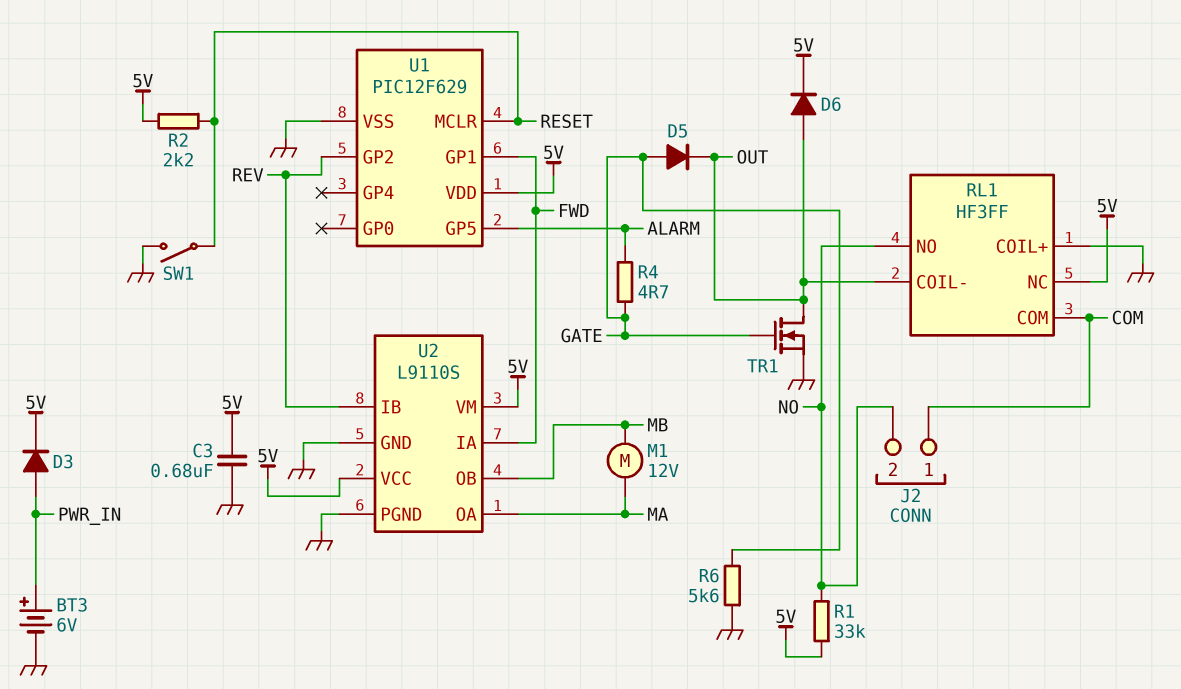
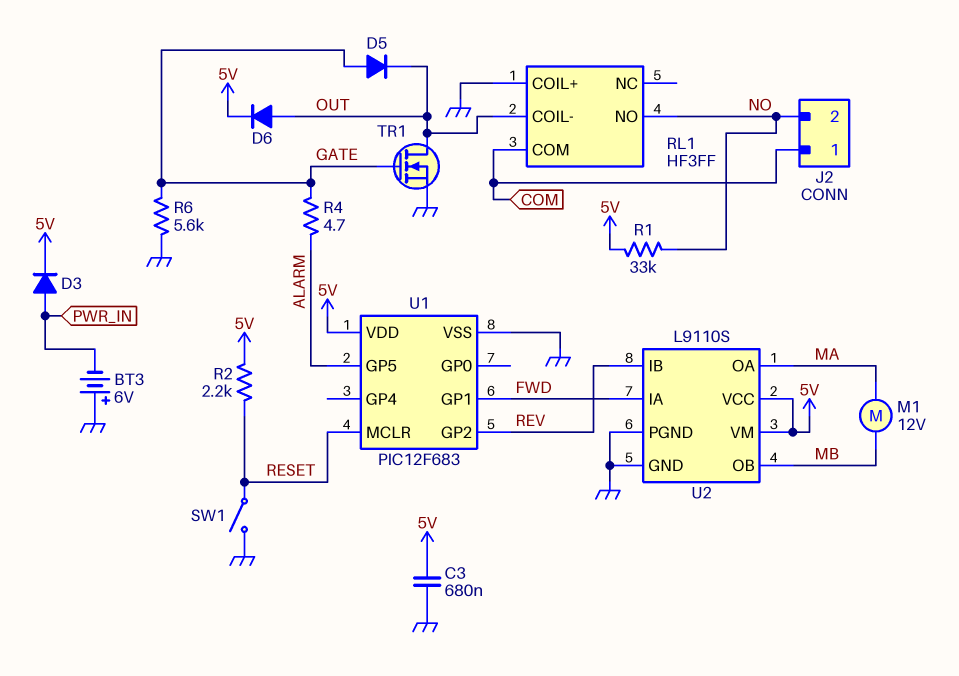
BT3: 6V (plus PWR_IN, minus GND) -> 6V (plus GND, minus PWR_IN)
RL1 pin NC: 5V -> none
U1: PIC12F629 -> PIC12F683

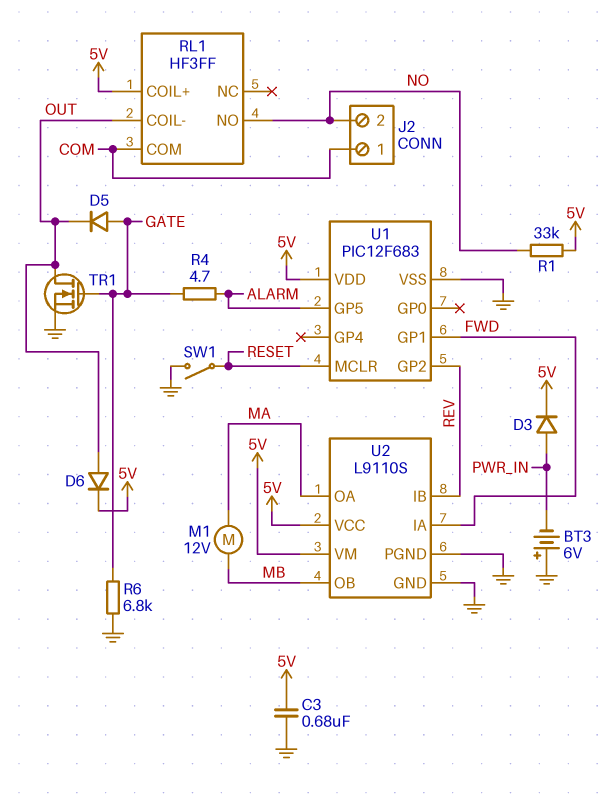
R2: 2.2k (5V, RESET) -> none
R6: 5.6k (GATE, GND) -> 6.8k (GATE, GND)
RL1 pin COIL+: GND -> 5V

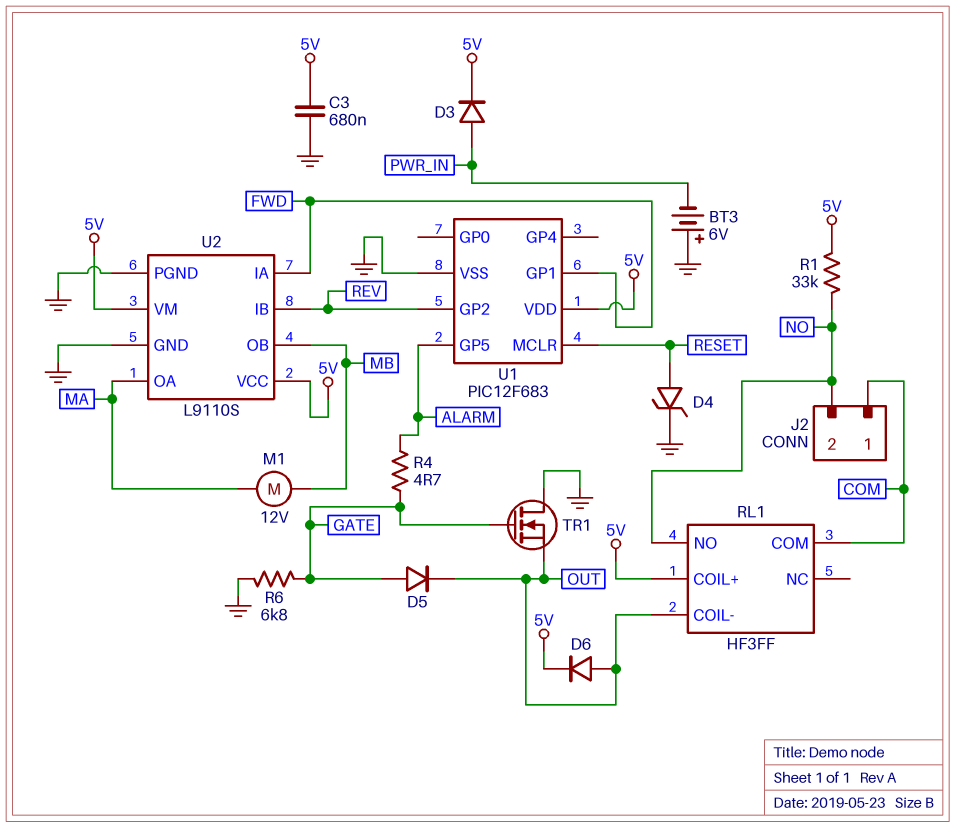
D4: none -> zener (A RESET, K GND)
SW1: switch (GND, RESET) -> none
TR1: NMOS (G GATE, D OUT, S GND) -> NMOS (G GATE, D GND, S OUT)

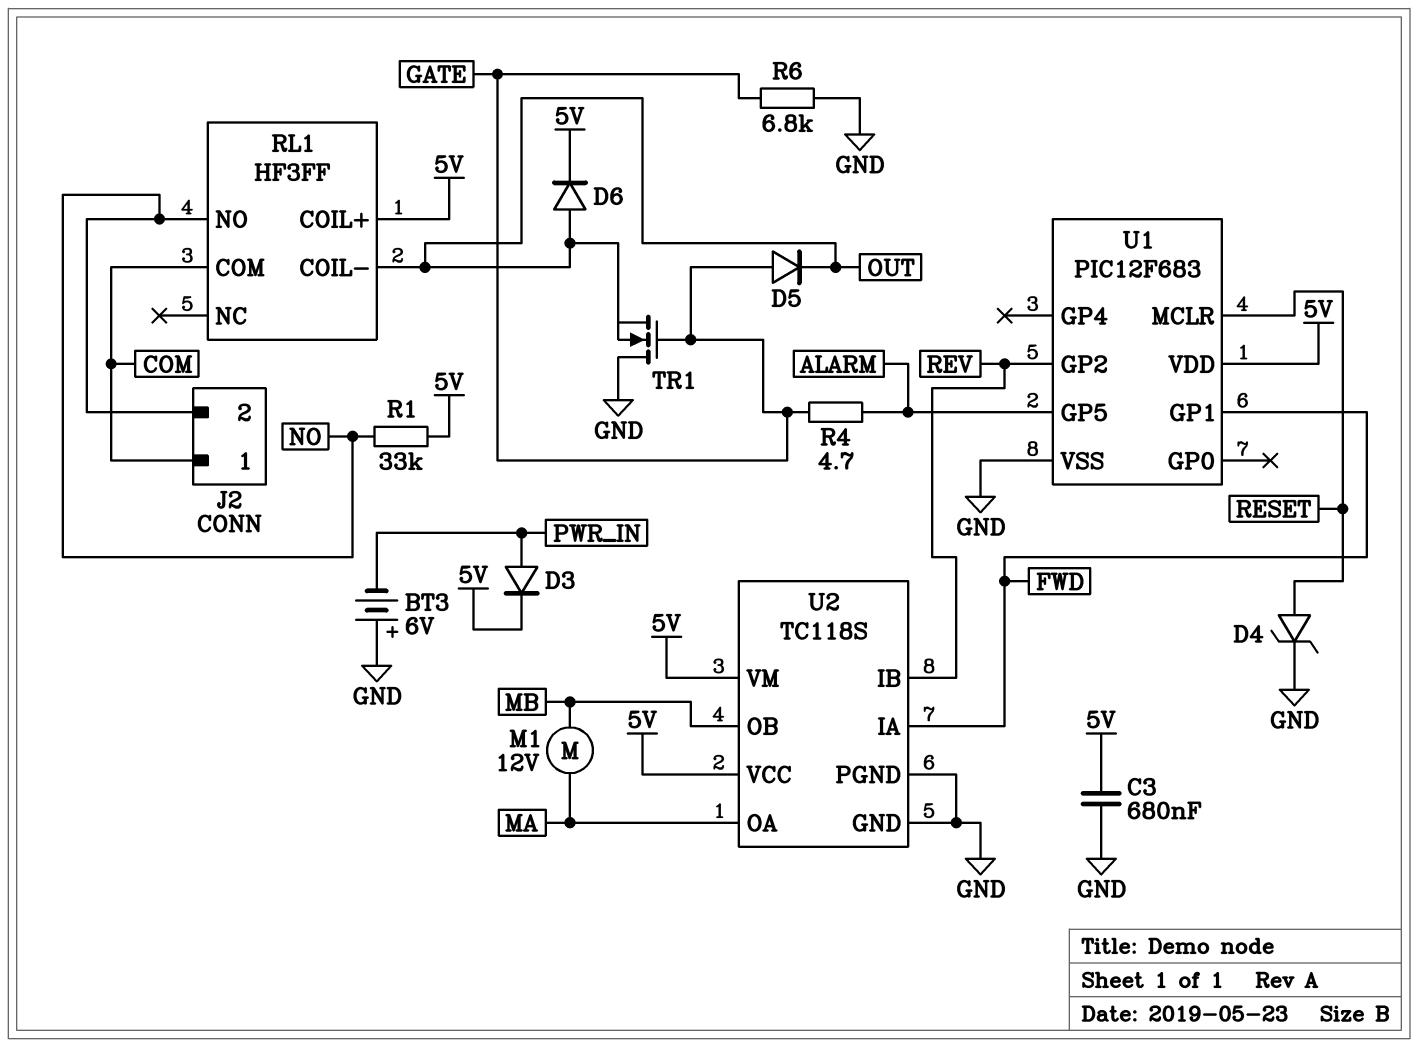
U2: L9110S -> TC118S

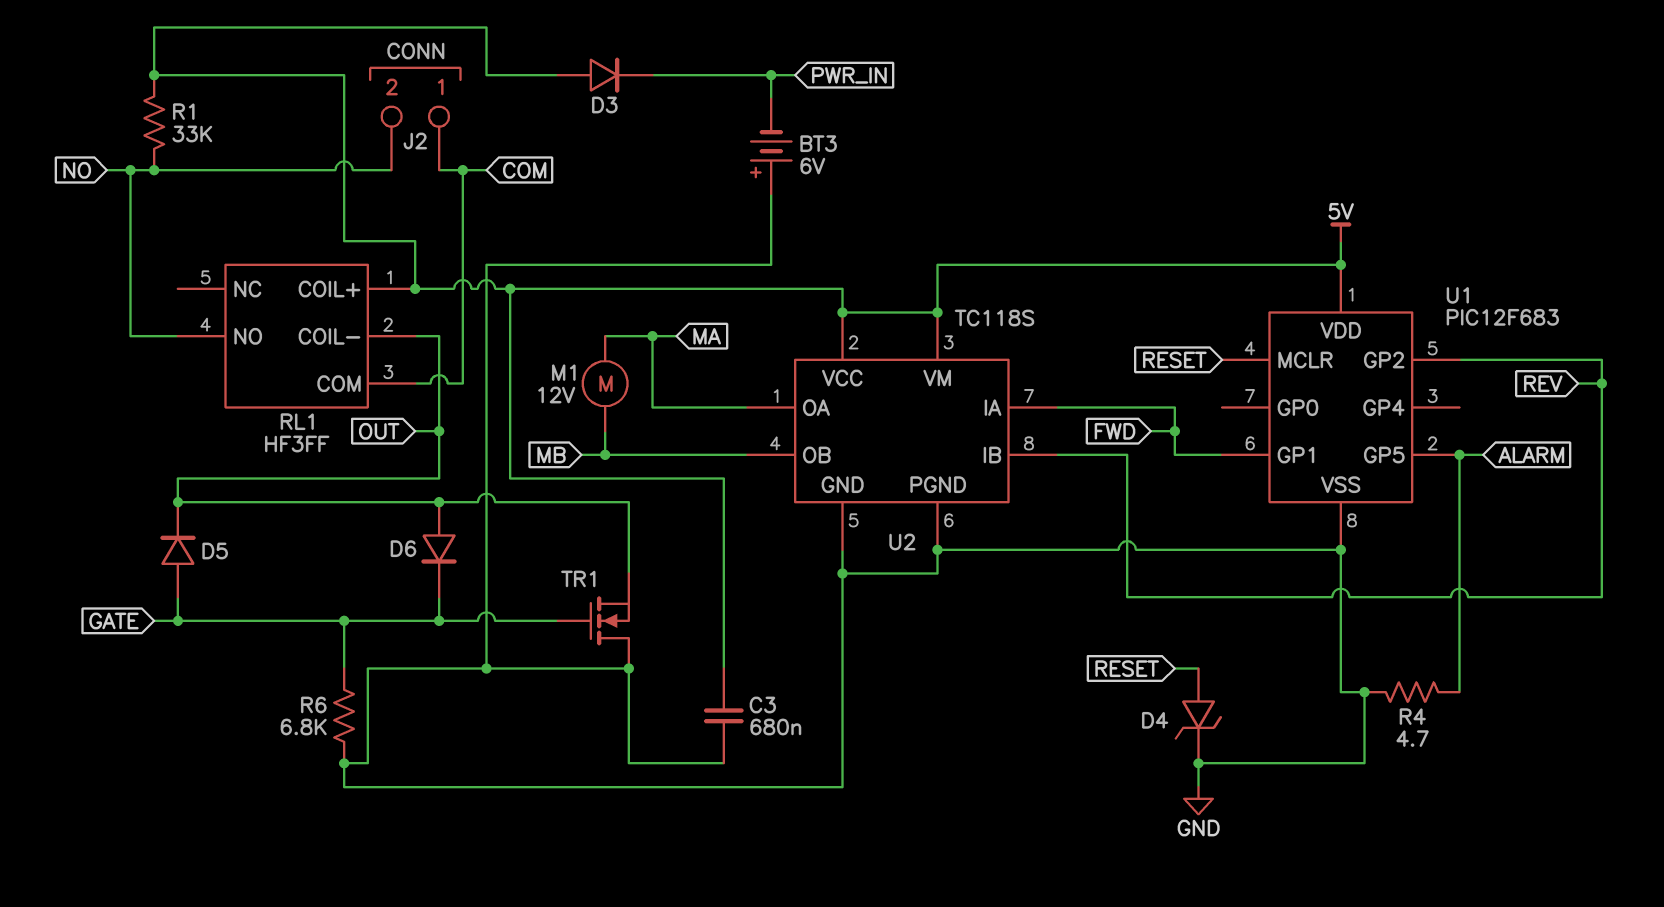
D3: diode (A PWR_IN, K 5V) -> diode (A 5V, K PWR_IN)
D6: diode (A OUT, K 5V) -> diode (A OUT, K GATE)
R4: 4.7 (ALARM, GATE) -> 4.7 (ALARM, GND)

